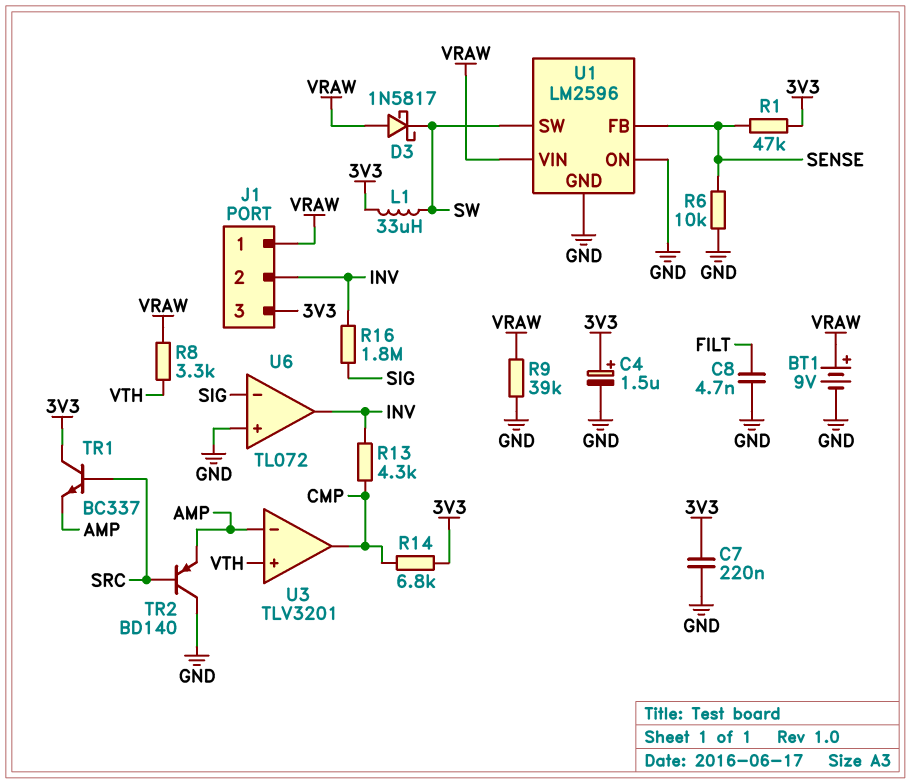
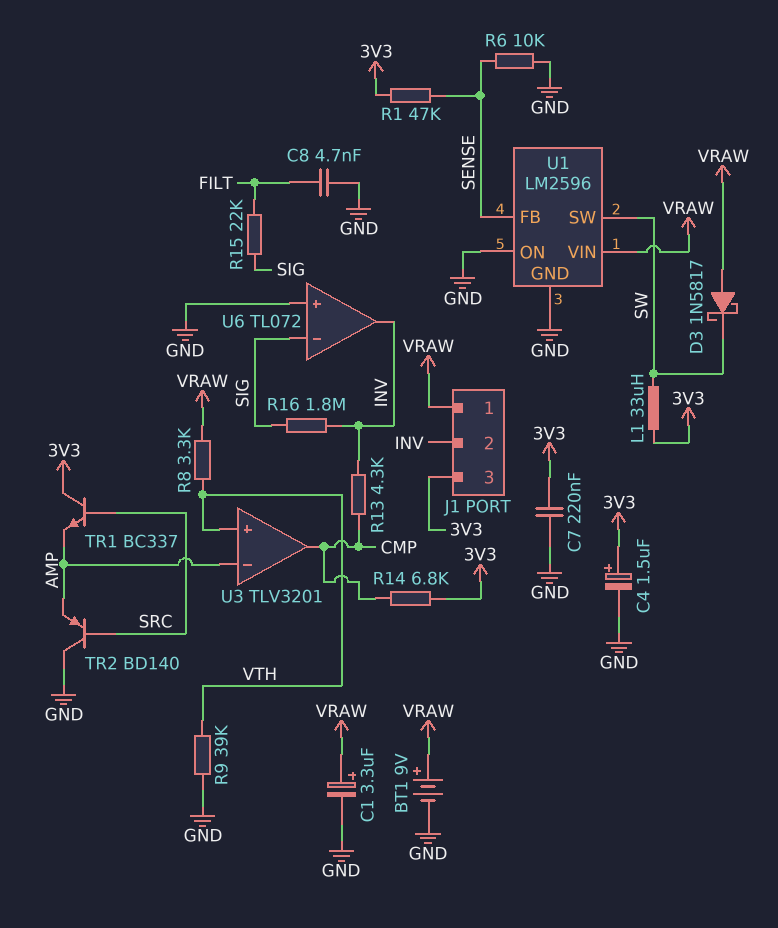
C1: none -> 3.3uF (plus VRAW, minus GND)
R9: 39k (GND, VRAW) -> 39k (GND, VTH)
R15: none -> 22k (FILT, SIG)

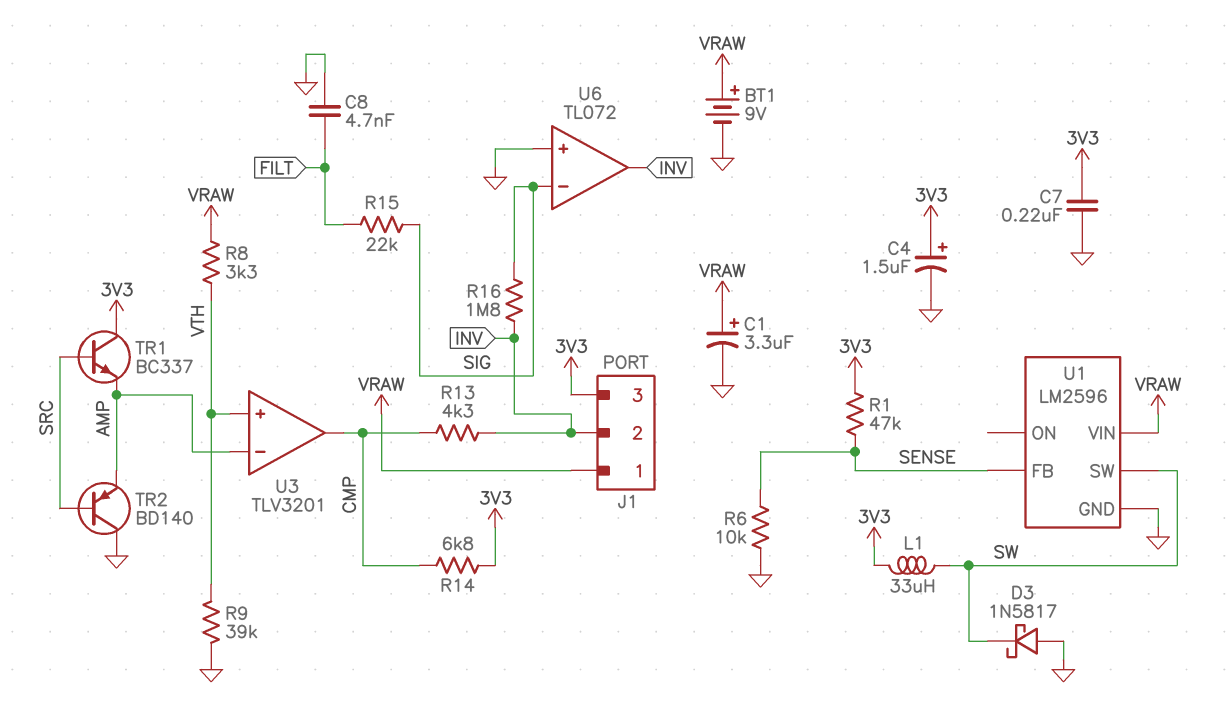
D3: schottky 1N5817 (A VRAW, K SW) -> schottky 1N5817 (A GND, K SW)
U1 pin ON: GND -> none

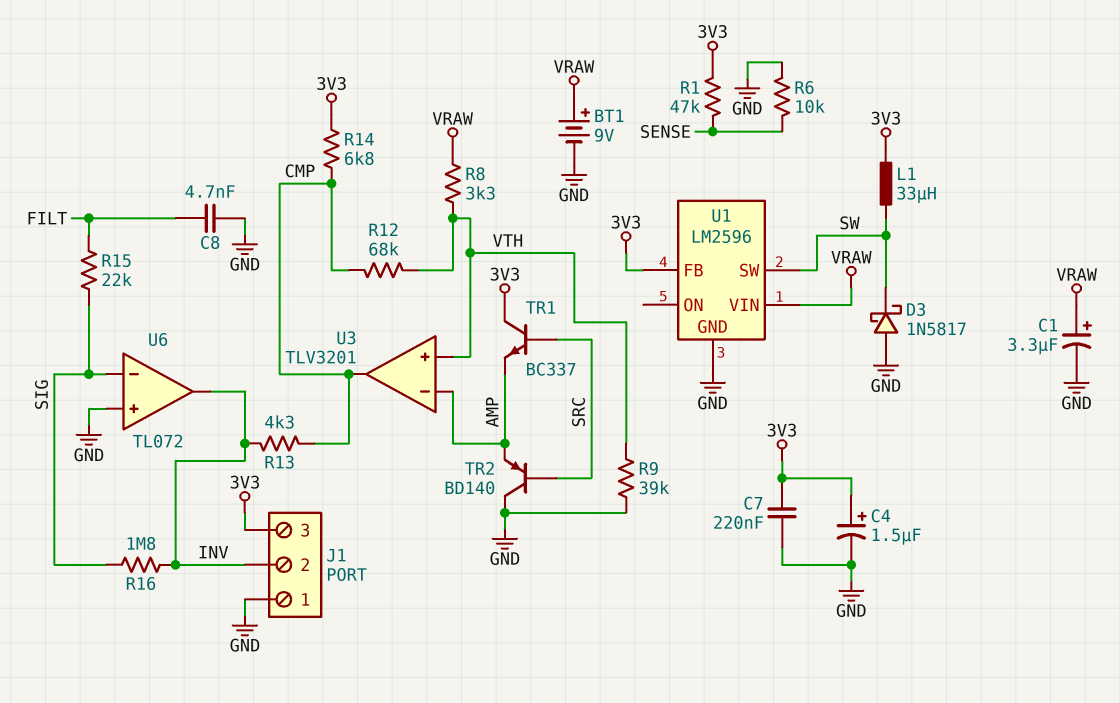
J1 pin 1: VRAW -> GND
R12: none -> 68k (CMP, VTH)
U1 pin FB: SENSE -> 3V3

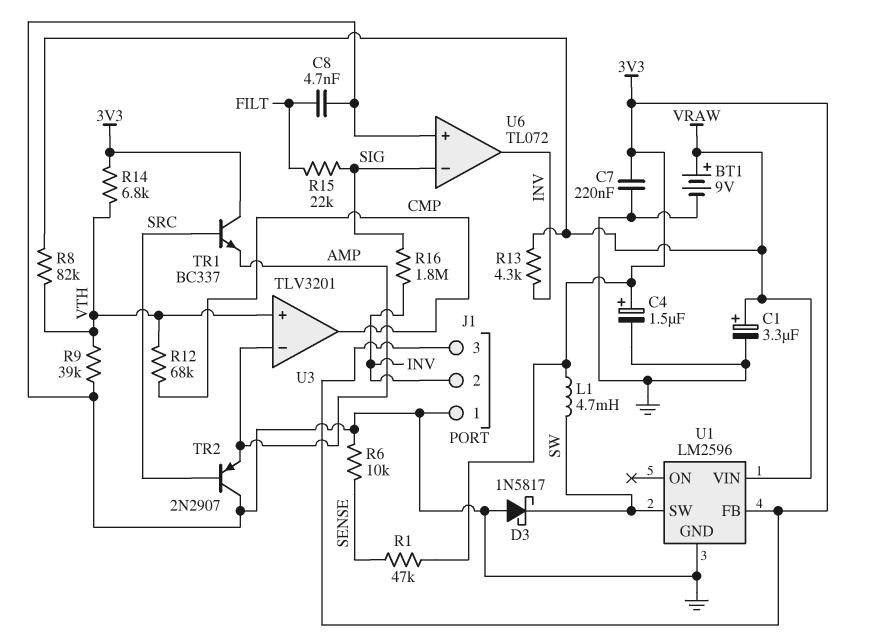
L1: 33uH (3V3, SW) -> 4.7mH (3V3, SW)
R8: 3.3k (VRAW, VTH) -> 82k (VRAW, VTH)
R13: 4.3k (CMP, INV) -> 4.3k (INV, VRAW)
R14: 6.8k (3V3, CMP) -> 6.8k (3V3, VTH)
TR2: PNP BD140 (B SRC, C GND, E AMP) -> PNP 2N2907 (B SRC, C GND, E AMP)

